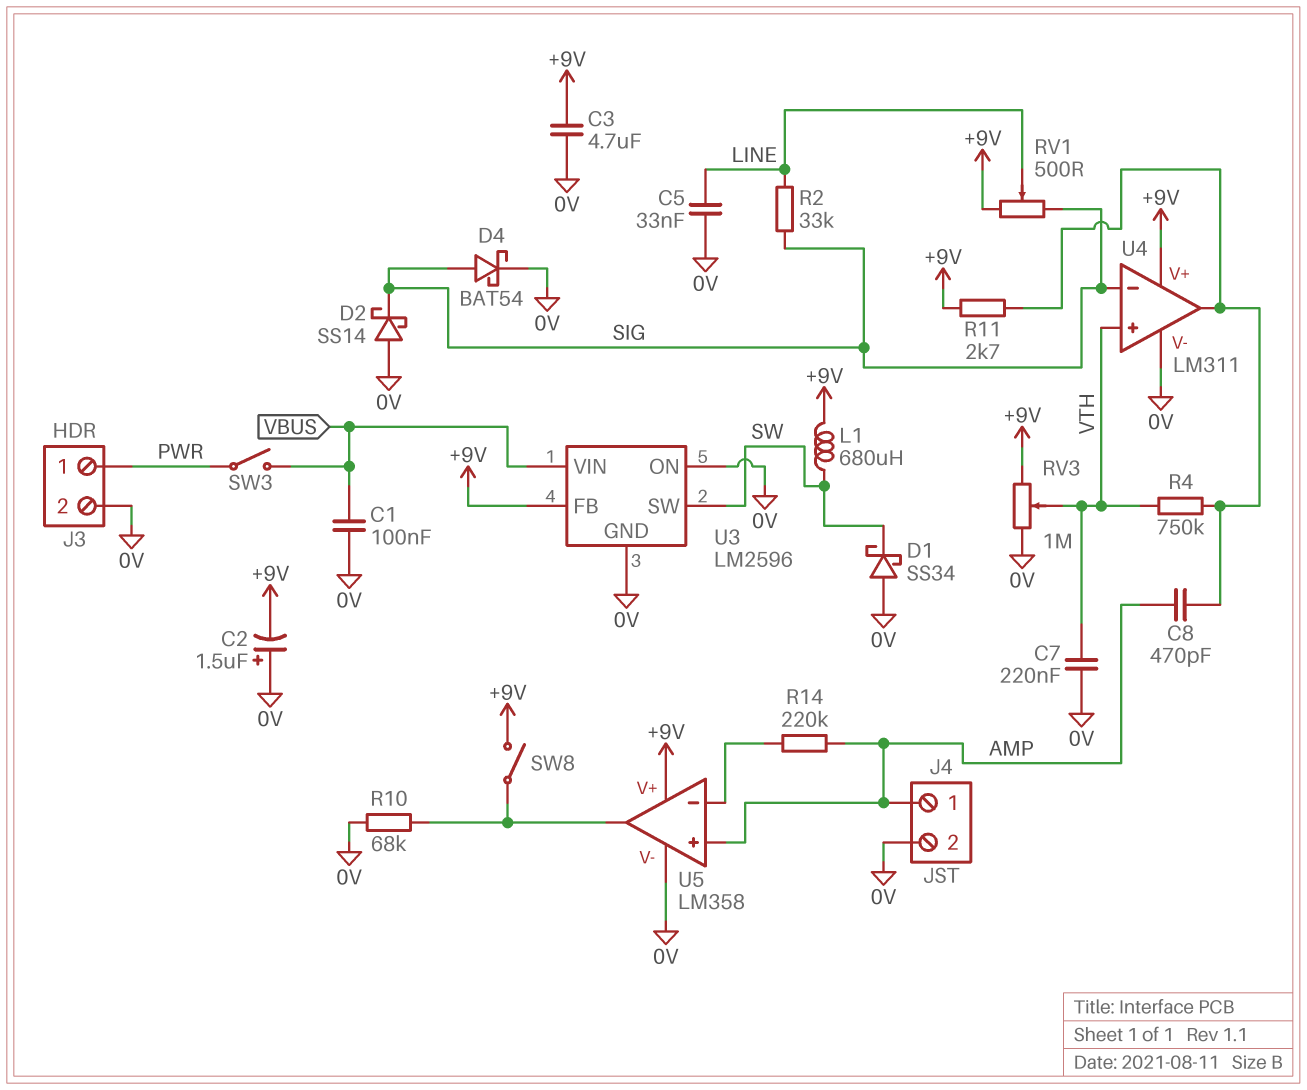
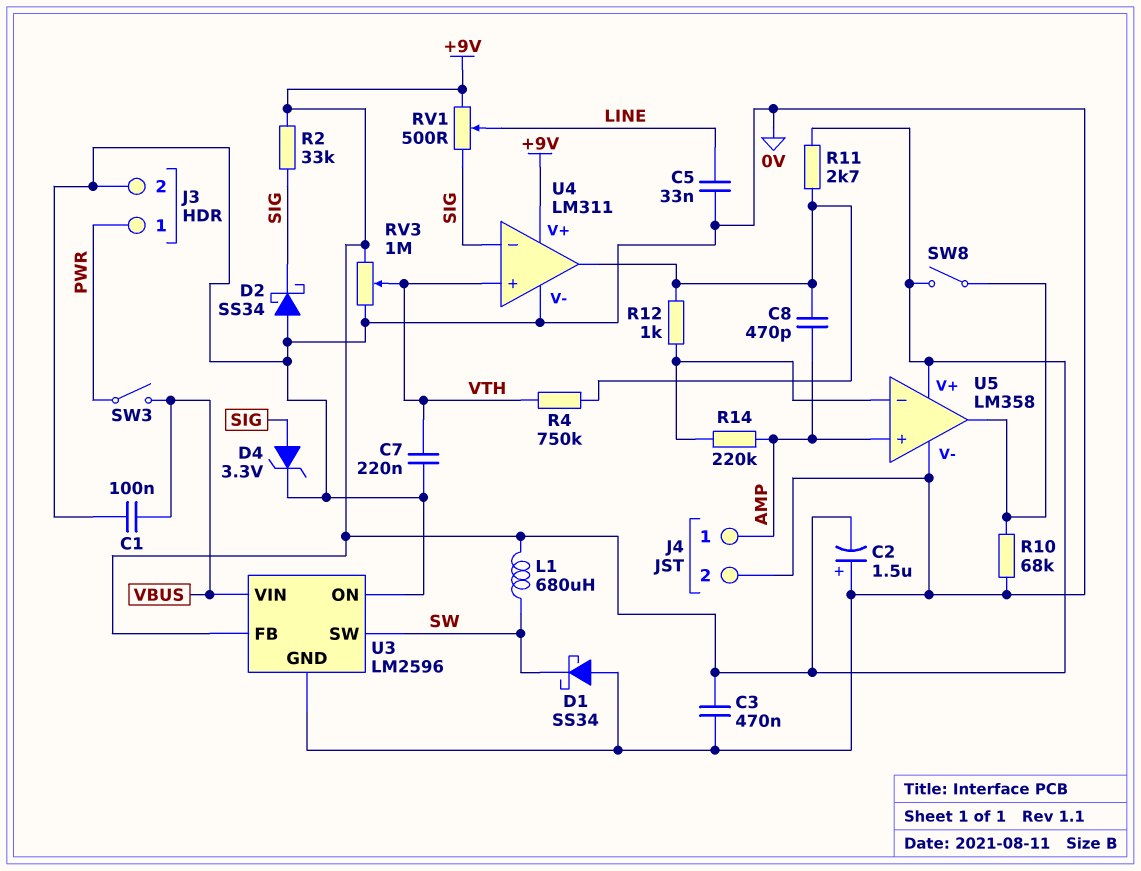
C3: 4.7uF (+9V, 0V) -> 470nF (+9V, 0V)
D2: schottky SS14 (A 0V, K SIG) -> schottky SS34 (A 0V, K SIG)
D4: schottky BAT54 (A SIG, K 0V) -> zener 3.3V (A SIG, K 0V)
R2: 33k (LINE, SIG) -> 33k (+9V, SIG)
R12: none -> 1k (U4/out, U5/in-)

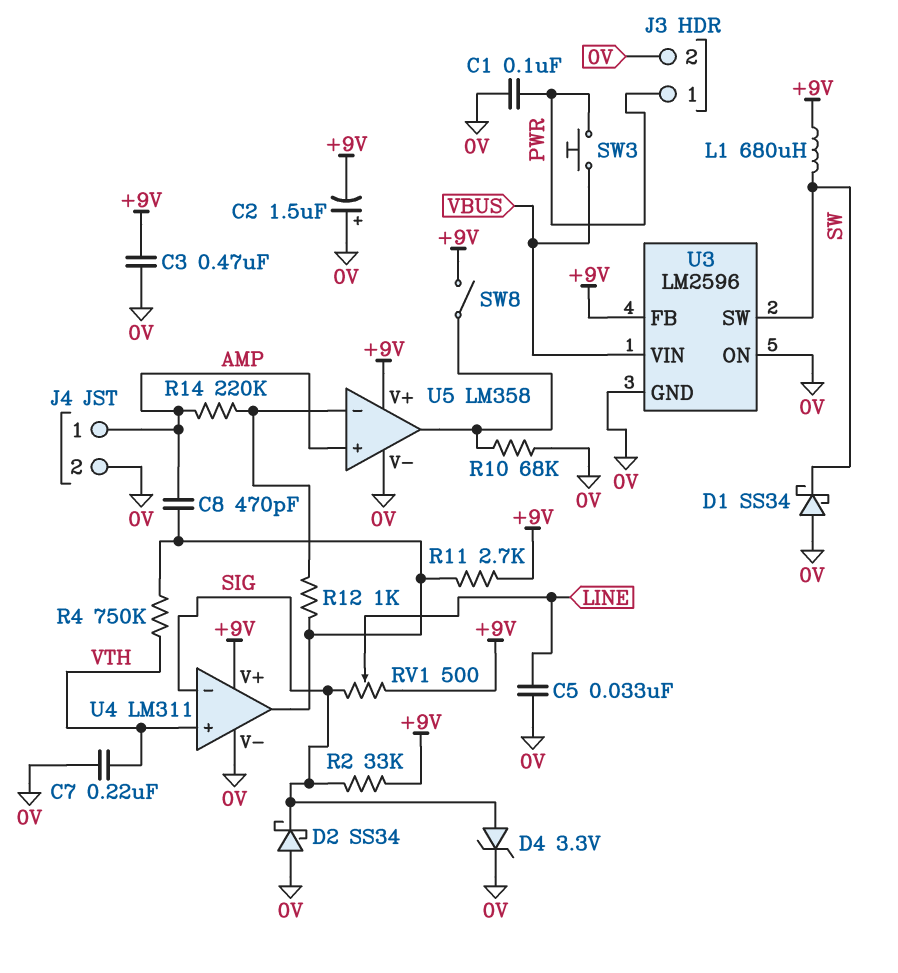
C1: 100nF (0V, VBUS) -> 100nF (0V, PWR)
RV3: 1M (+9V, 0V, wiper VTH) -> none
SW3: switch (PWR, VBUS) -> button (PWR, VBUS)

